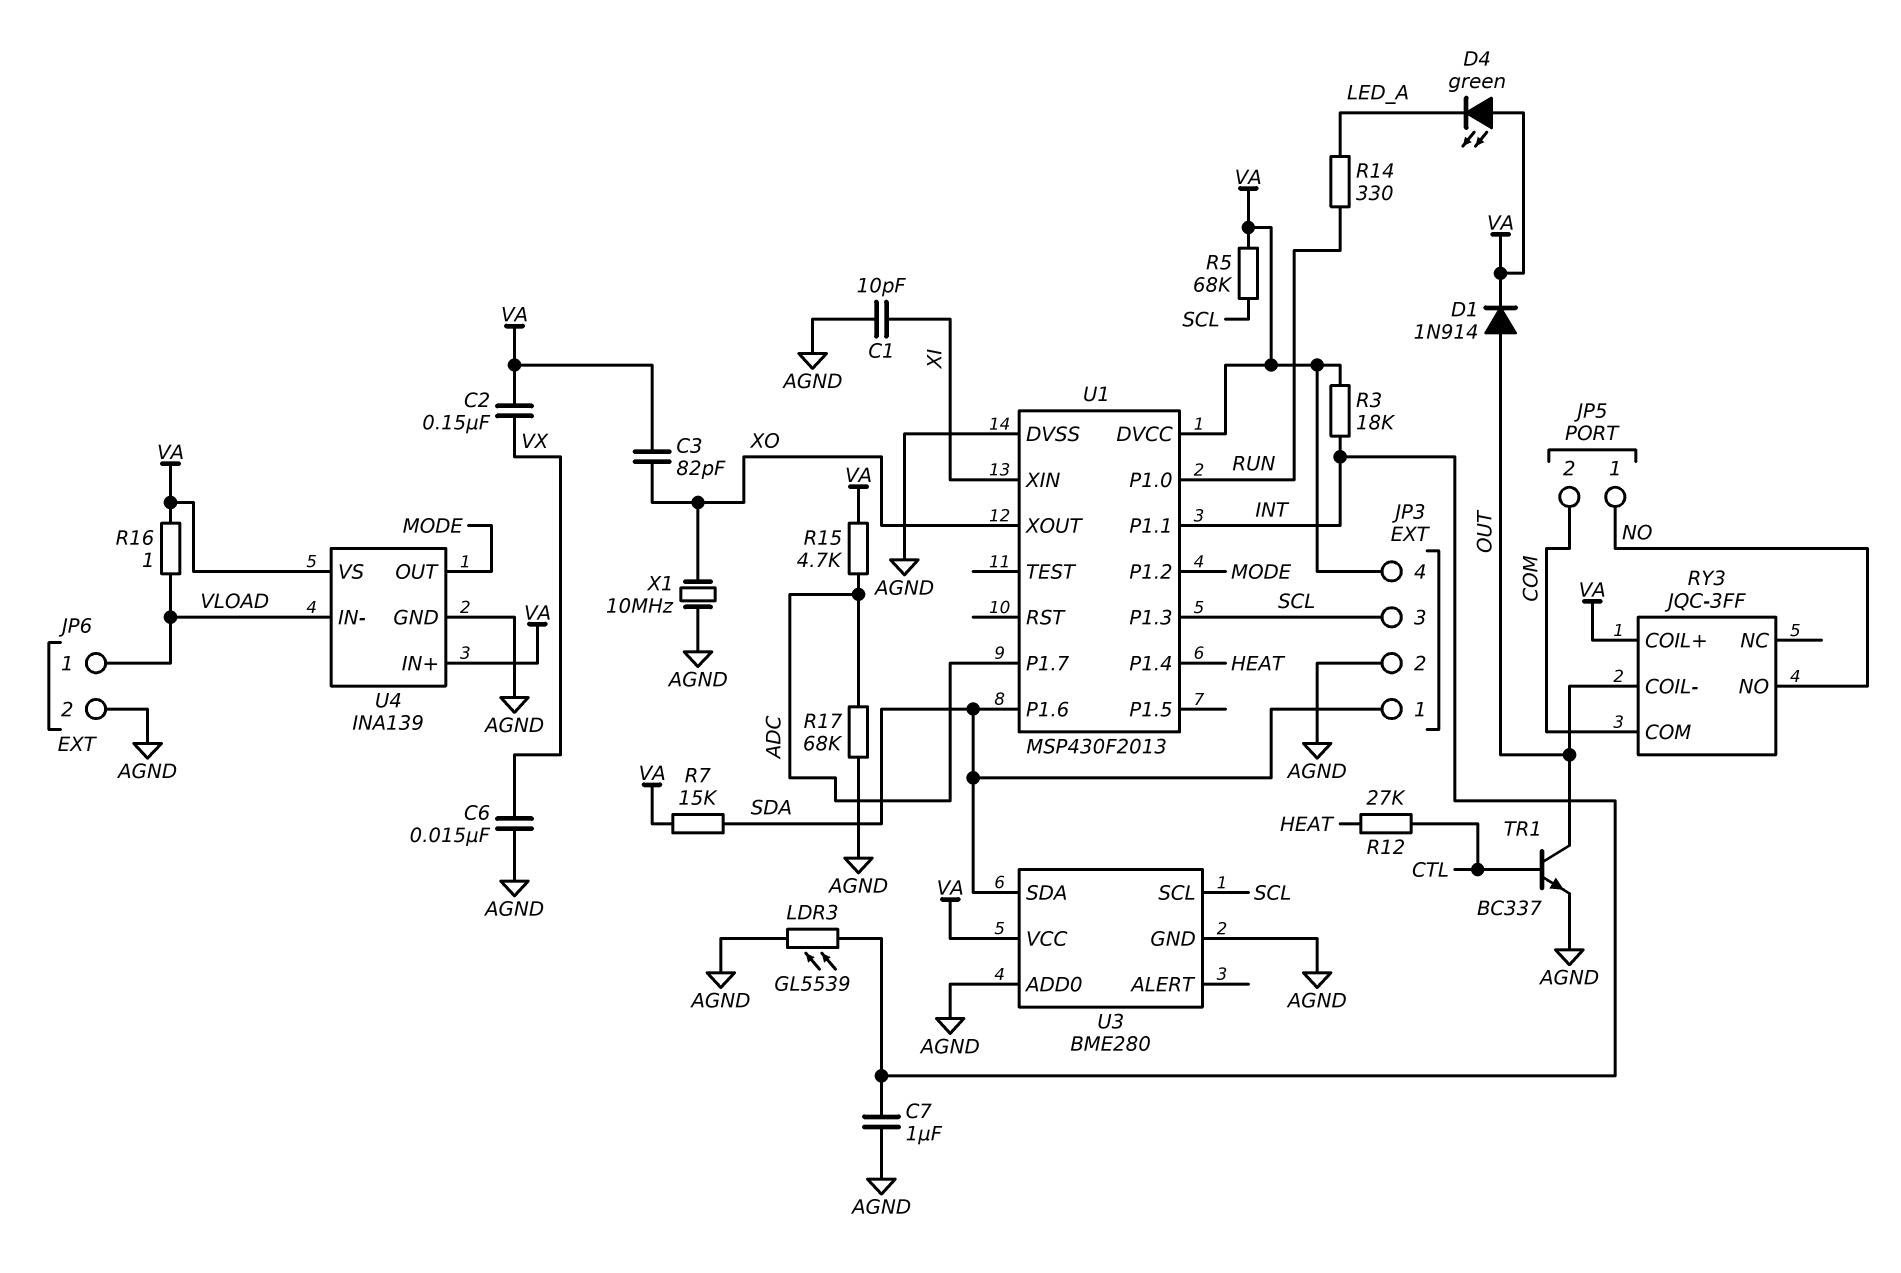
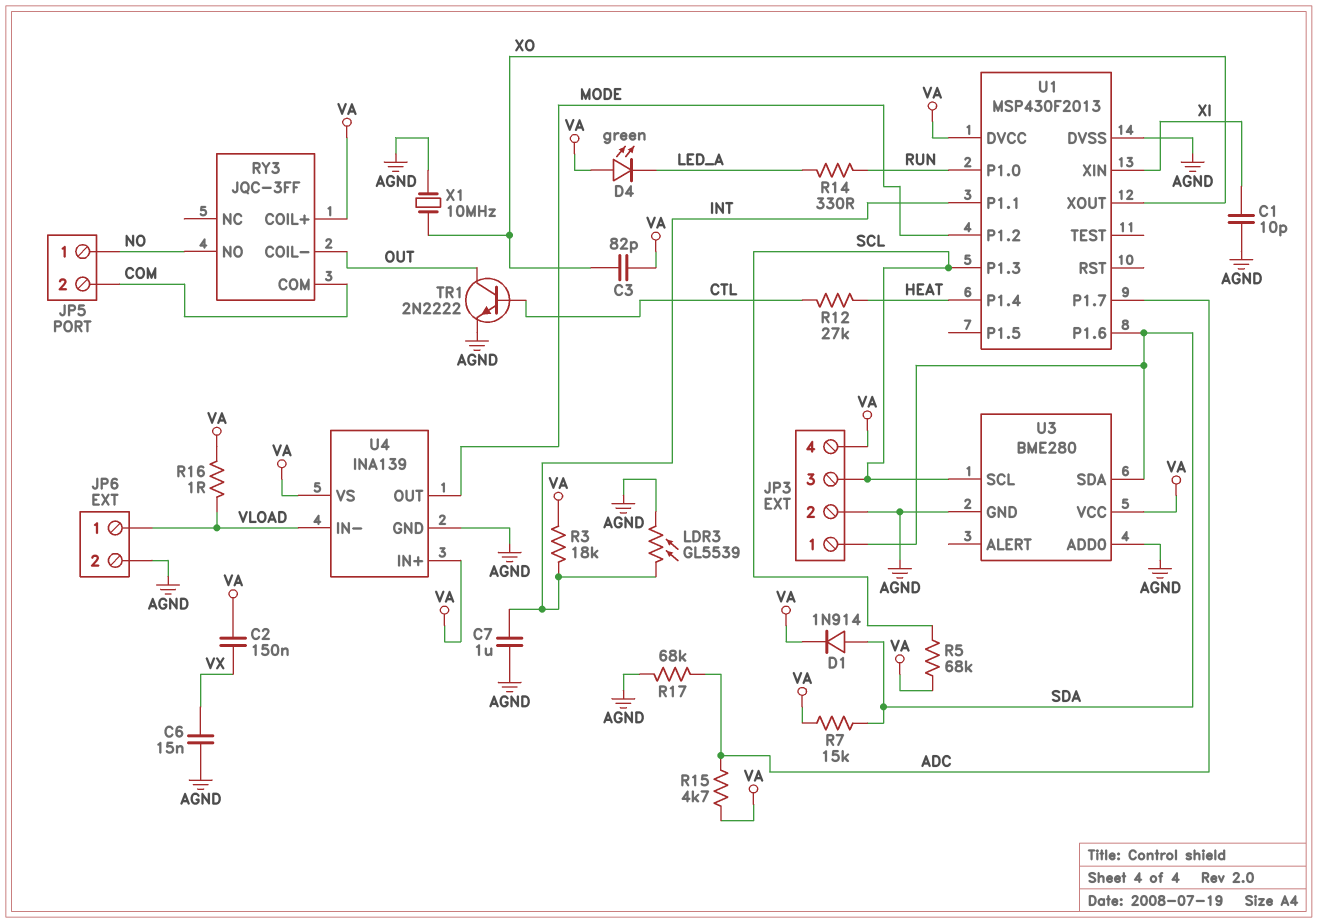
D1: diode 1N914 (A OUT, K VA) -> diode 1N914 (A SDA, K VA)
TR1: NPN BC337 (B CTL, C OUT, E AGND) -> NPN 2N2222 (B CTL, C OUT, E AGND)

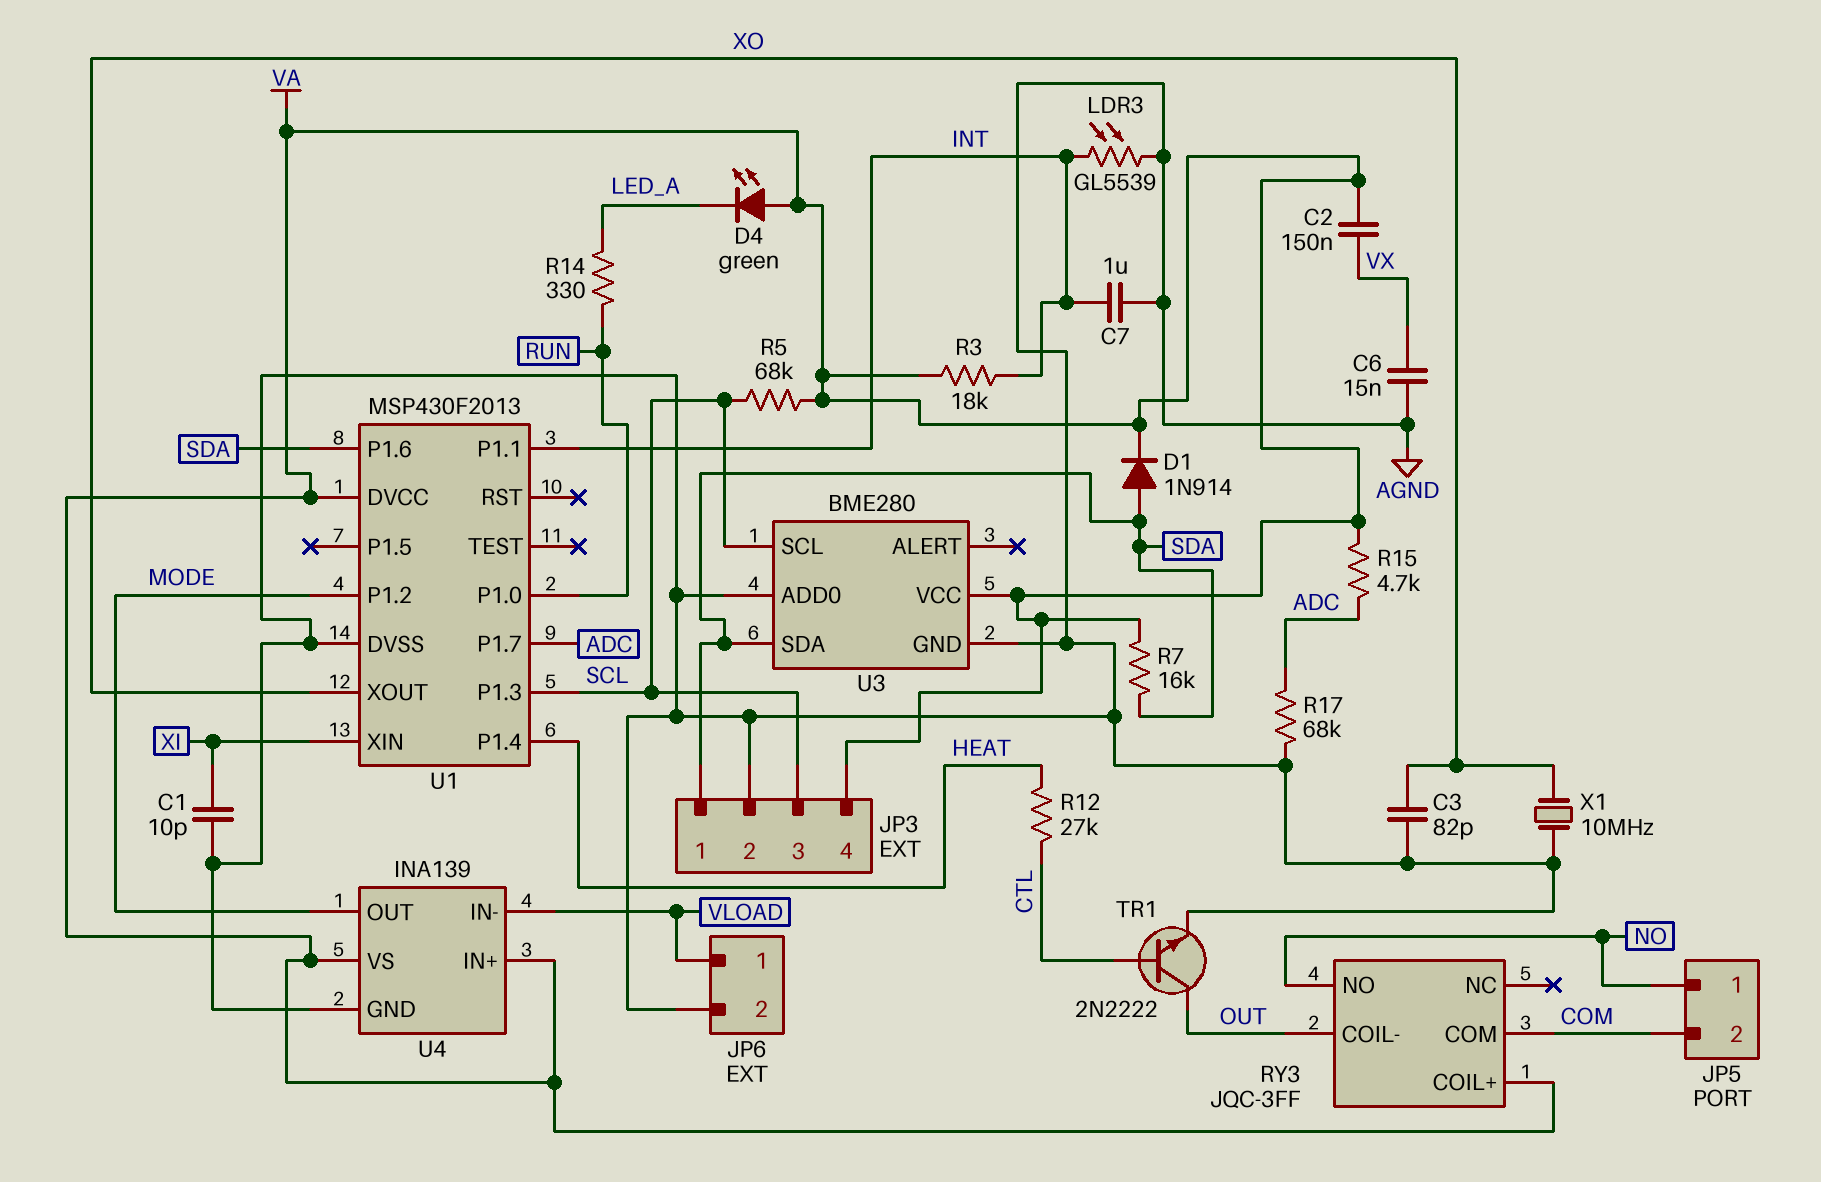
C3: 82pF (VA, XO) -> 82pF (AGND, XO)
R7: 15k (SDA, VA) -> 16k (SDA, VA)
R16: 1 (VA, VLOAD) -> none

